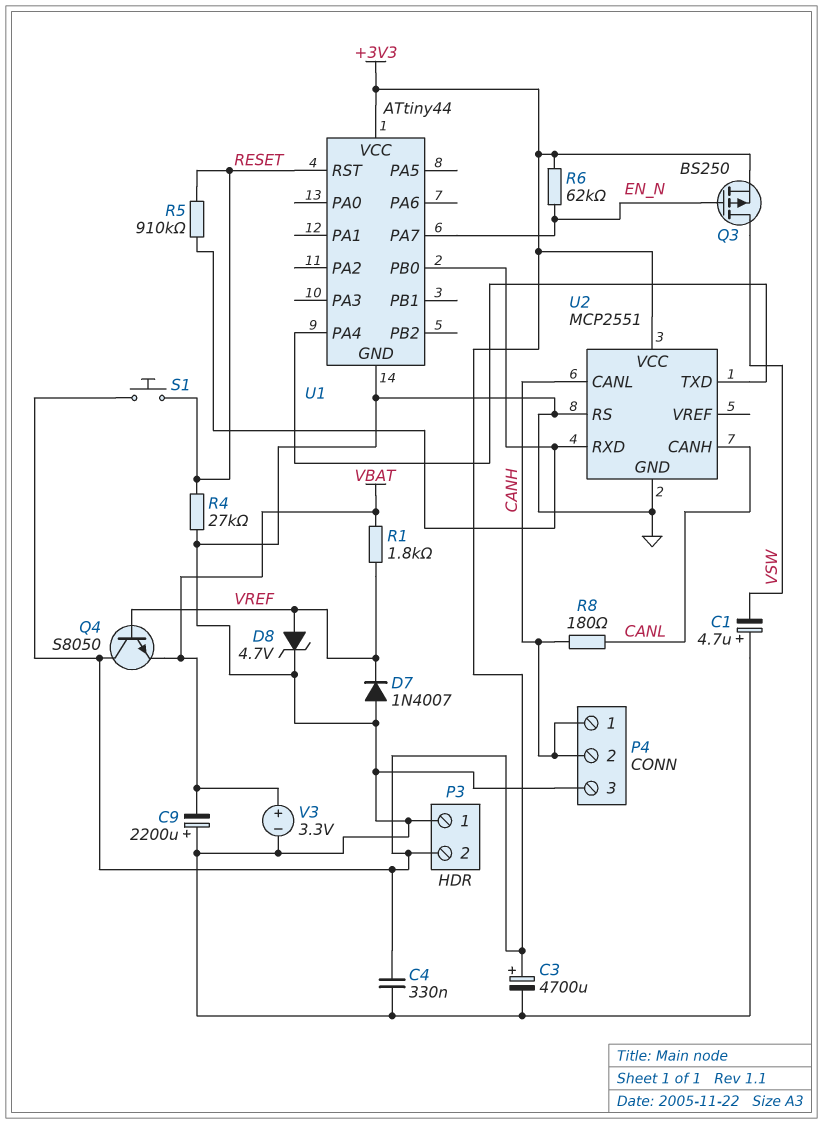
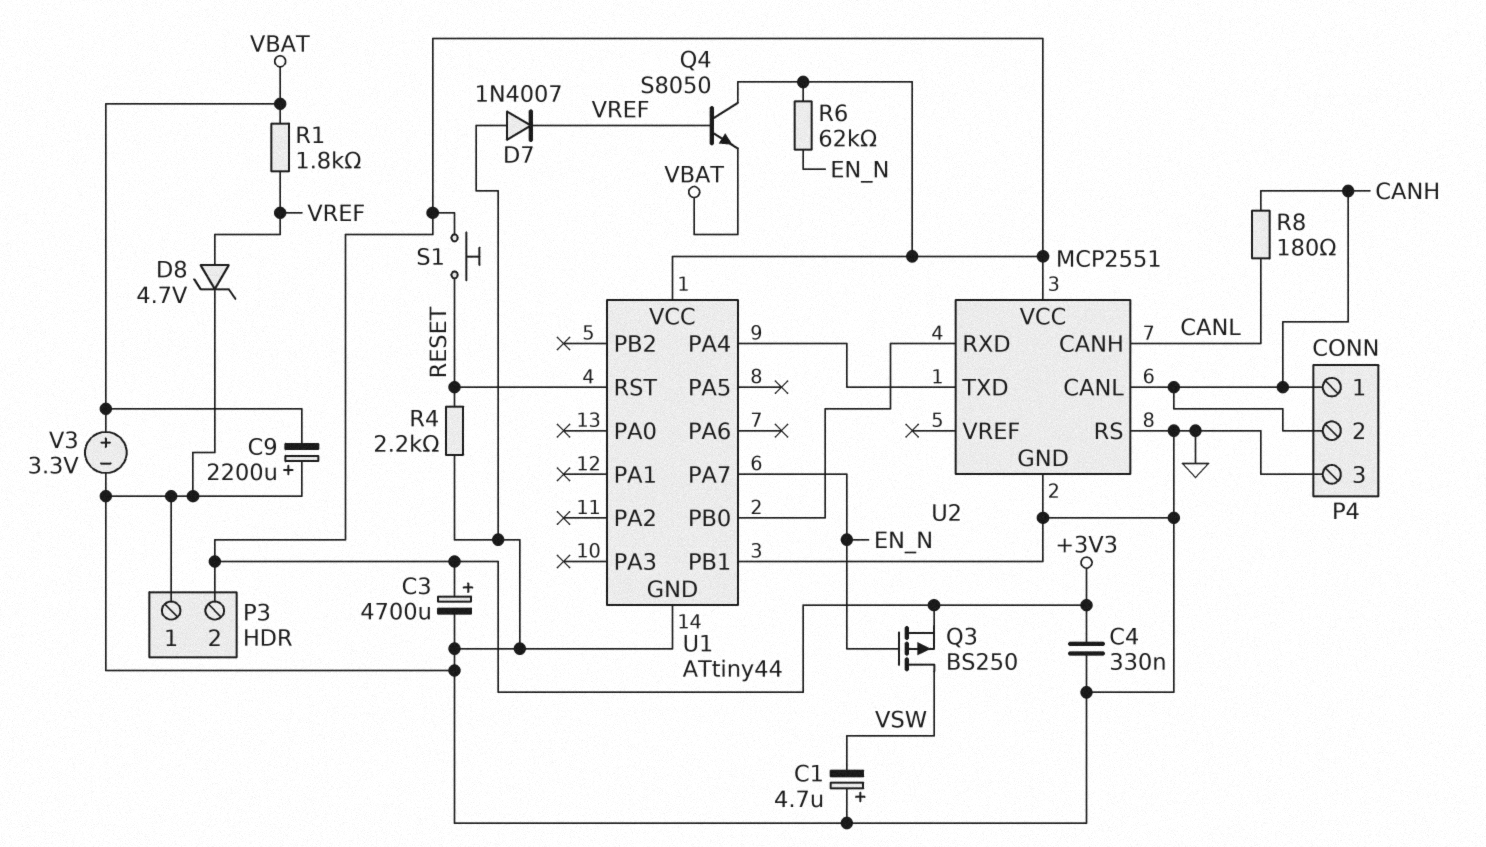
R4: 27k (GND, RESET) -> 2.2k (GND, RESET)
R5: 910k (RESET, U1/PB0) -> none
U1 pin PB1: none -> GND

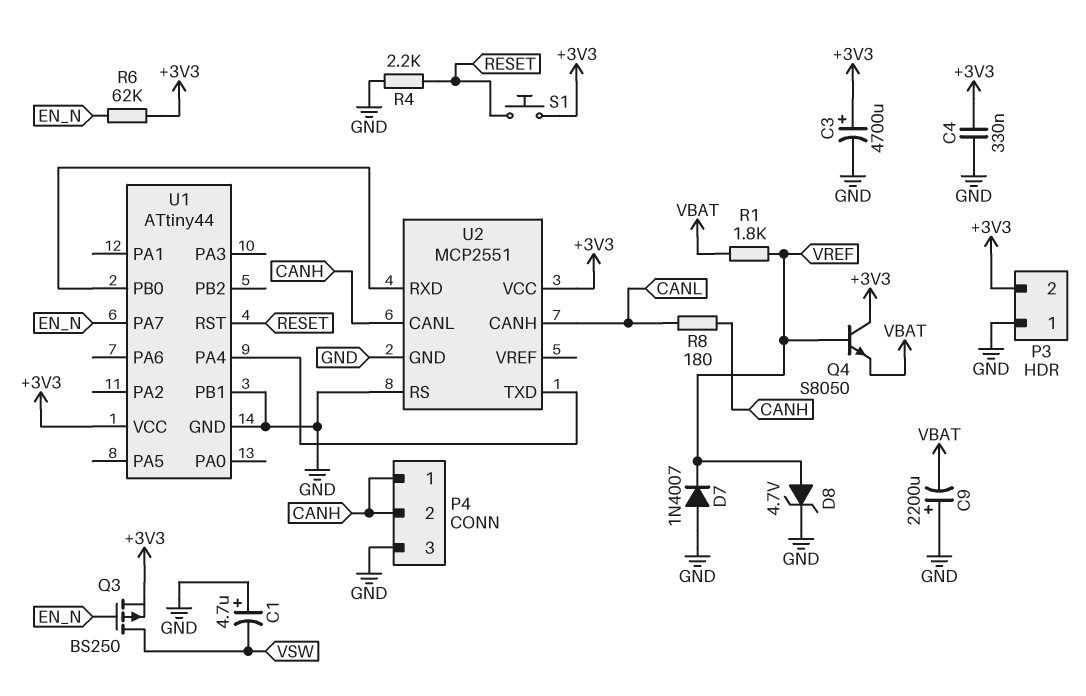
V3: 3.3V (plus VBAT, minus GND) -> none

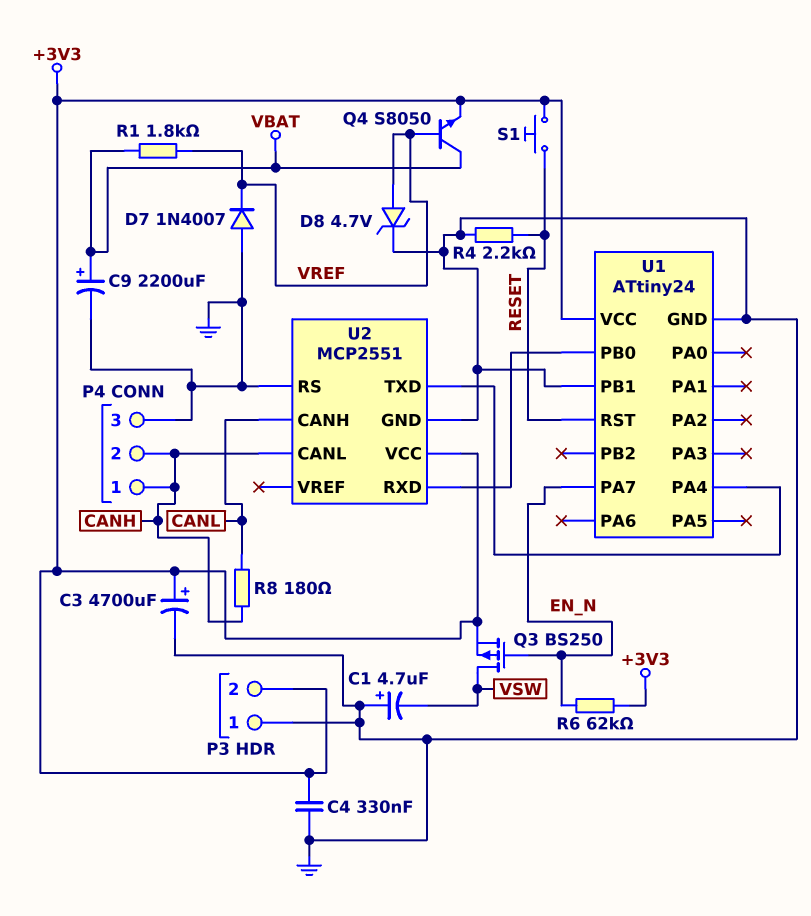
C9: 2200uF (plus GND, minus VBAT) -> 2200uF (plus VBAT, minus GND)
Q4: NPN S8050 (B VREF, C +3V3, E VBAT) -> NPN S8050 (B VREF, C VBAT, E +3V3)
U1: ATtiny44 -> ATtiny24

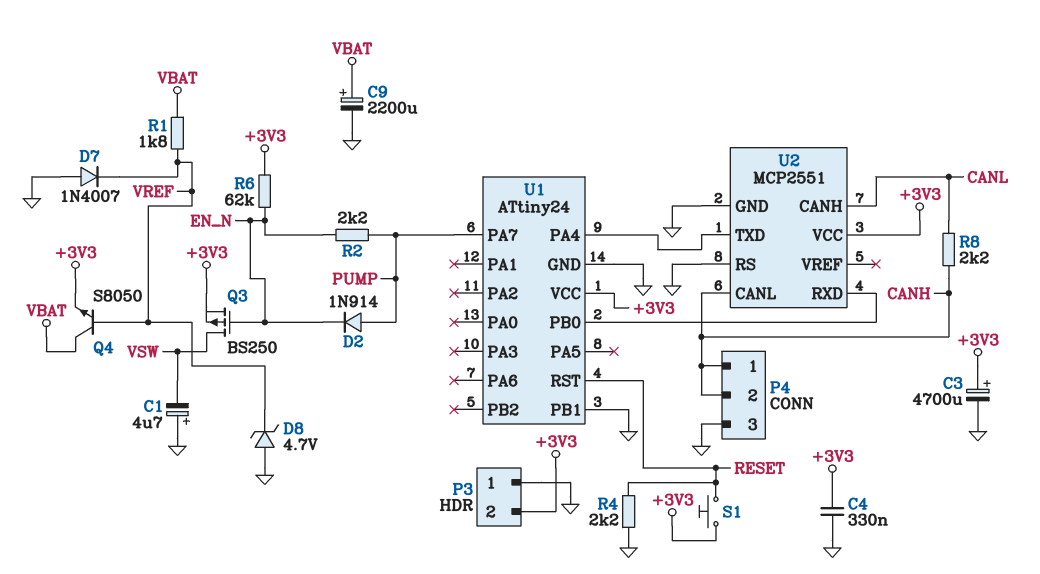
D2: none -> diode 1N914 (A PUMP, K EN_N)
D8: zener 4.7V (A VREF, K GND) -> zener 4.7V (A GND, K VREF)
R2: none -> 2.2k (EN_N, PUMP)
R8: 180 (CANH, CANL) -> 2.2k (CANH, CANL)
U1 pin PA7: EN_N -> PUMP

